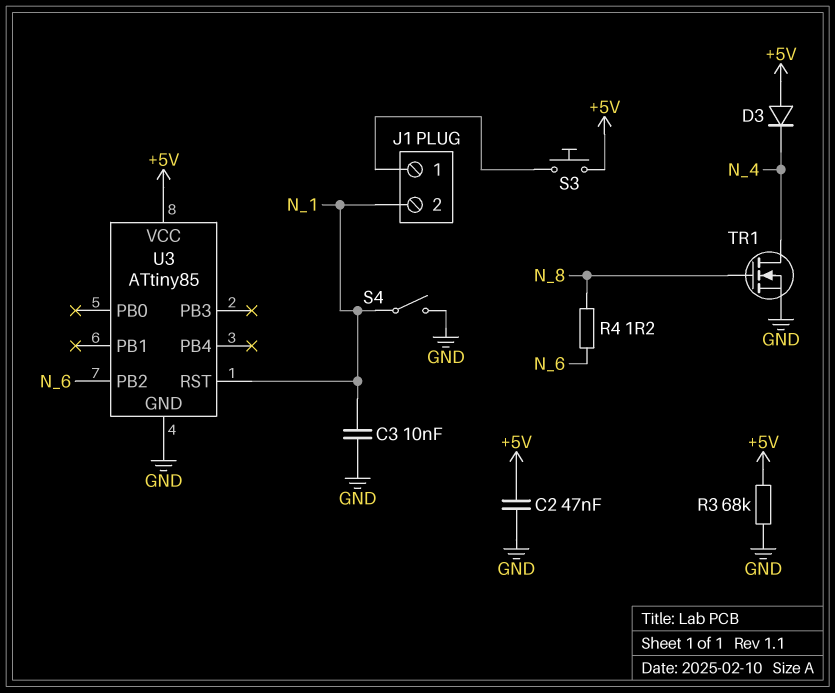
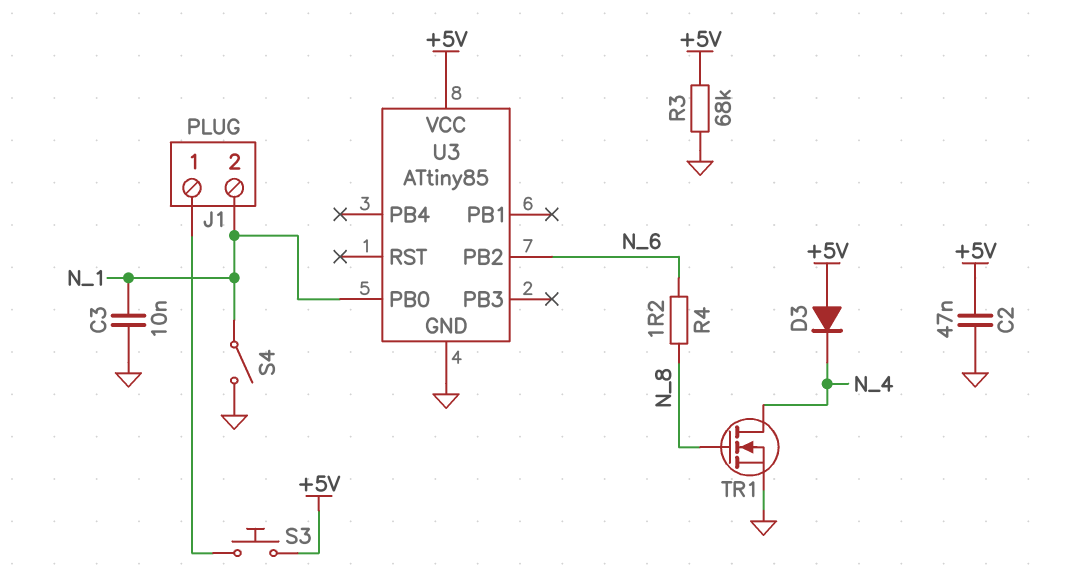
U3 pin PB0: none -> N_1
U3 pin RST: N_1 -> none

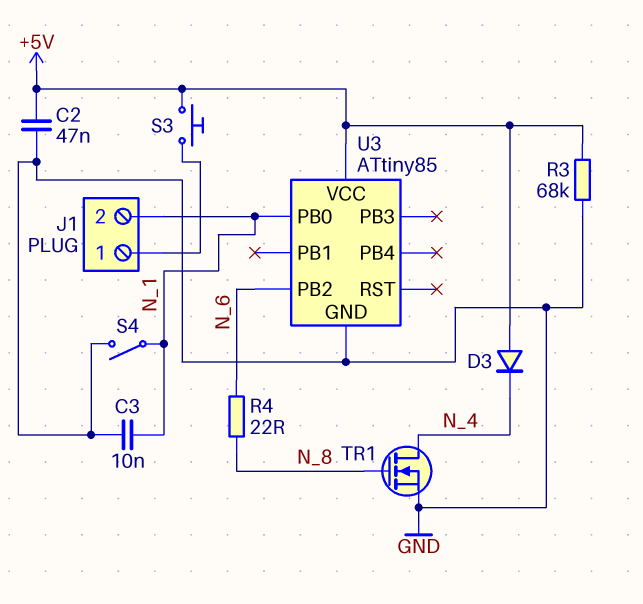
R4: 1.2 (N_6, N_8) -> 22 (N_6, N_8)

